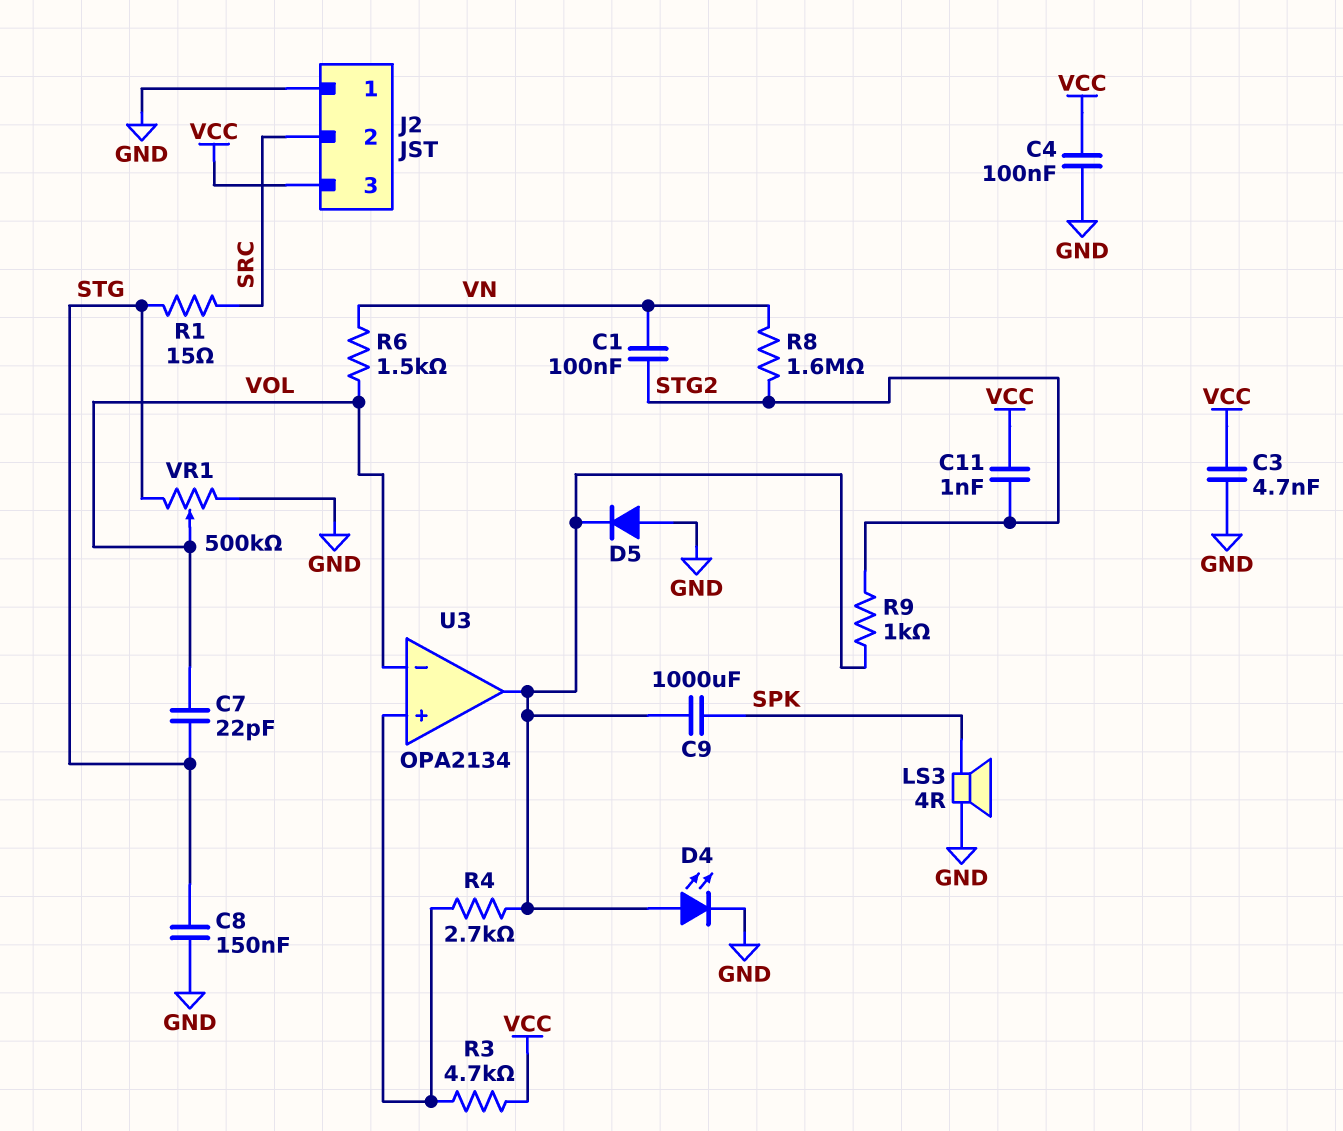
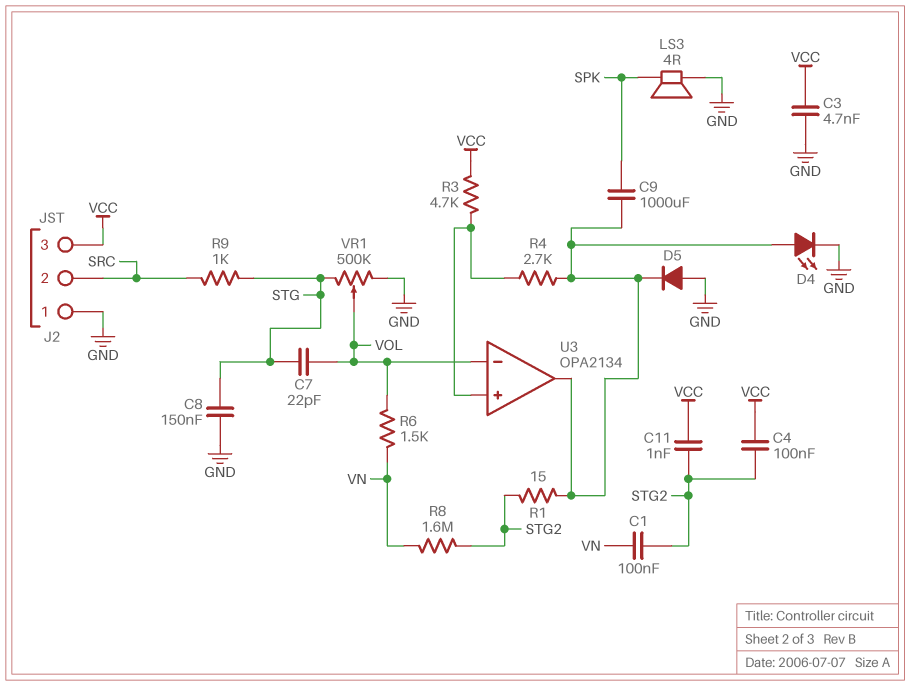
C4: 100nF (GND, VCC) -> 100nF (STG2, VCC)
R1: 15 (SRC, STG) -> 15 (STG2, U3/out)
R9: 1k (STG2, U3/out) -> 1k (SRC, STG)

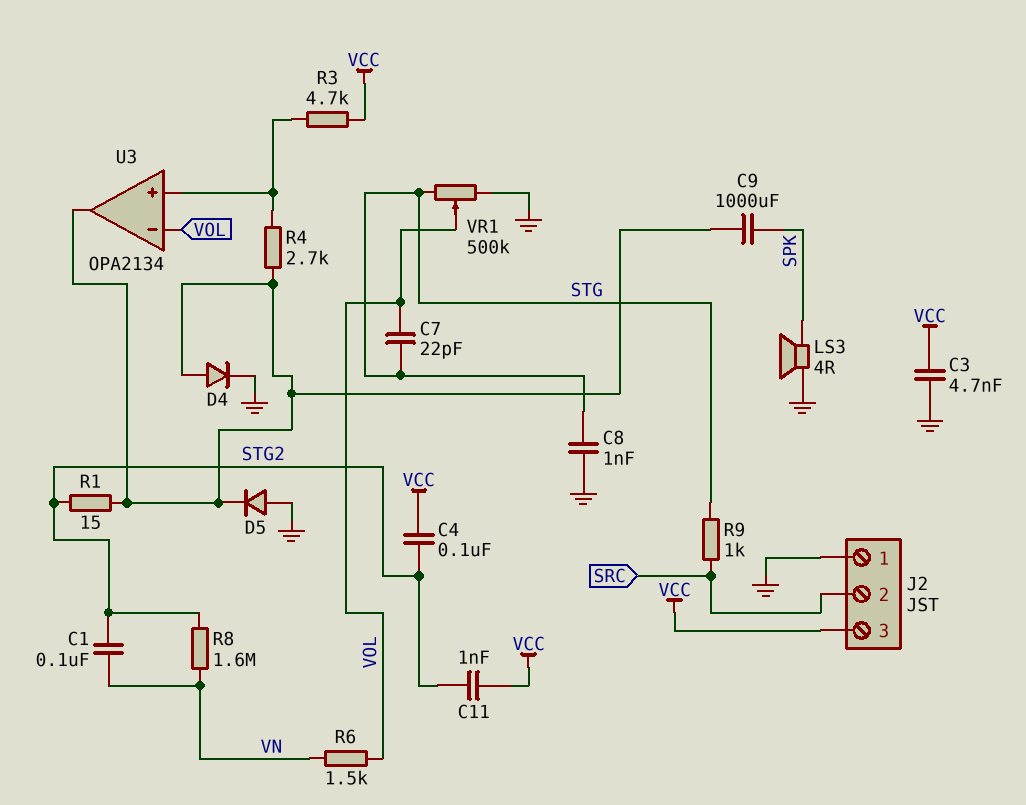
C8: 150nF (GND, STG) -> 1nF (GND, STG)
D4: LED (A U3/out, K GND) -> diode (A U3/out, K GND)

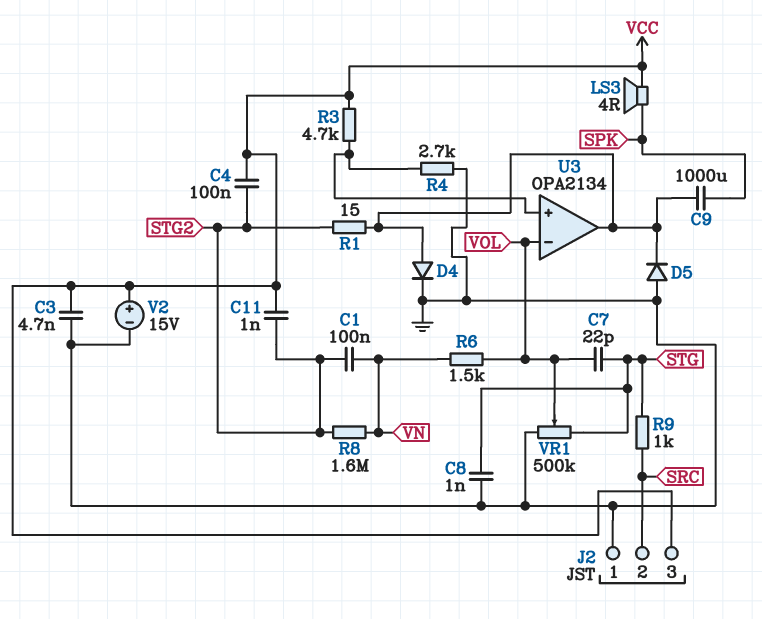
LS3: speaker 4R (GND, SPK) -> speaker 4R (SPK, VCC)
R4: 2.7k (U3/in+, U3/out) -> 2.7k (GND, U3/in+)
V2: none -> 15V (plus VCC, minus GND)

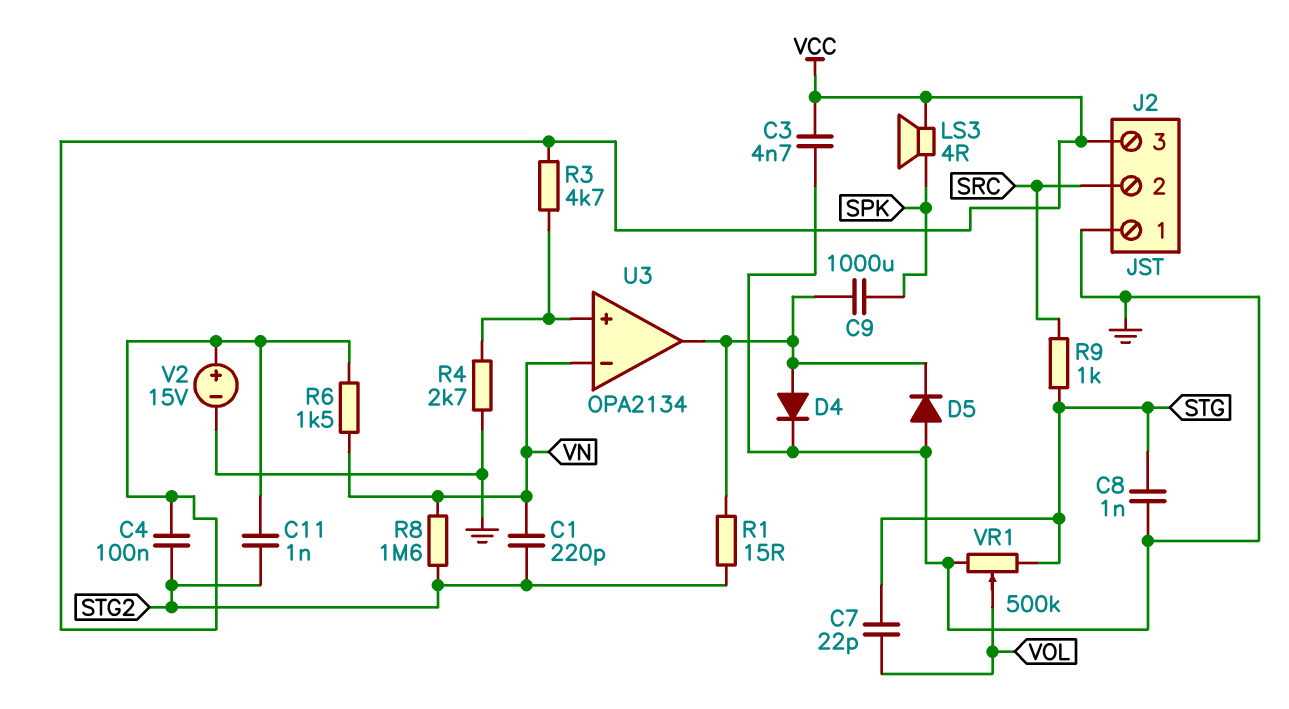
C1: 100nF (STG2, VN) -> 220pF (STG2, VN)
R6: 1.5k (VN, VOL) -> 1.5k (VCC, VN)
U3 pin in-: VOL -> VN

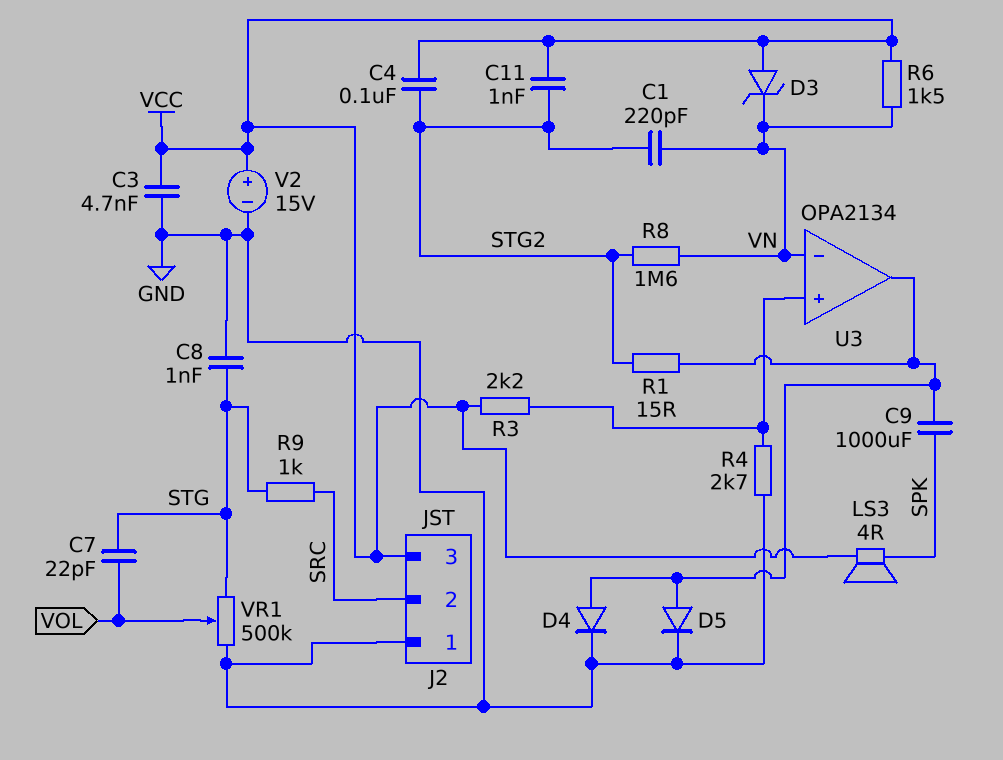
D3: none -> zener (A VCC, K VN)
D5: diode (A GND, K U3/out) -> diode (A U3/out, K GND)
R3: 4.7k (U3/in+, VCC) -> 2.2k (U3/in+, VCC)

